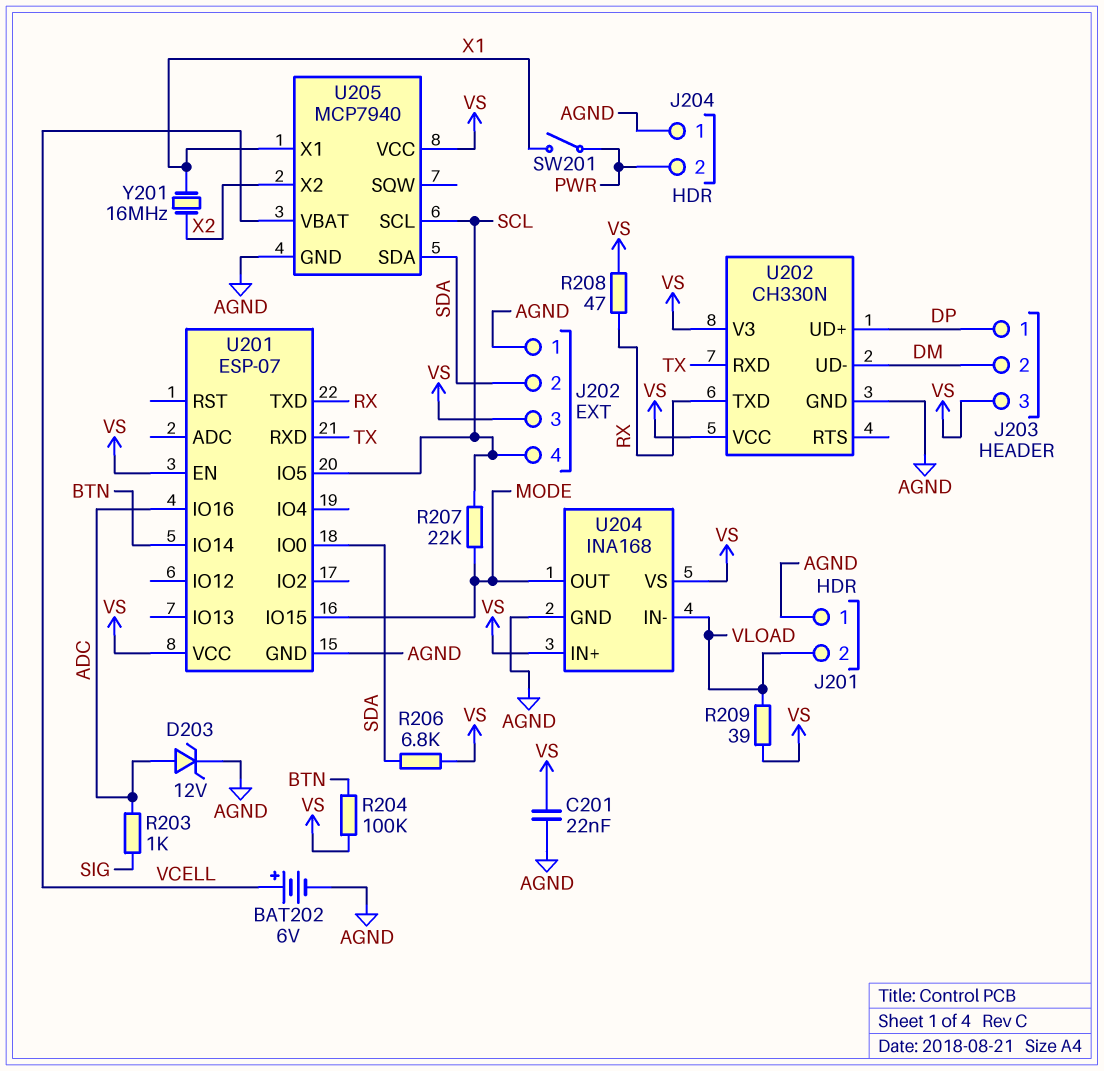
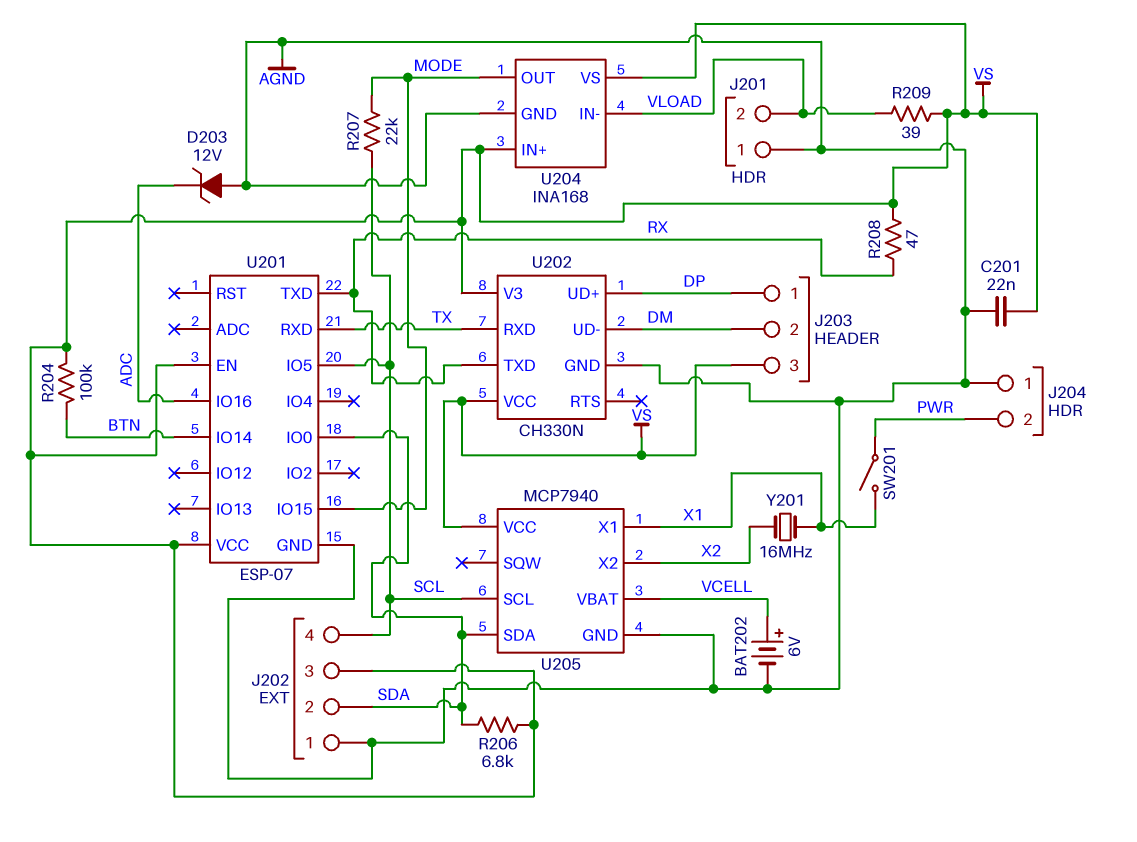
D203: zener 12V (A ADC, K AGND) -> zener 12V (A AGND, K ADC)
R203: 1k (ADC, SIG) -> none

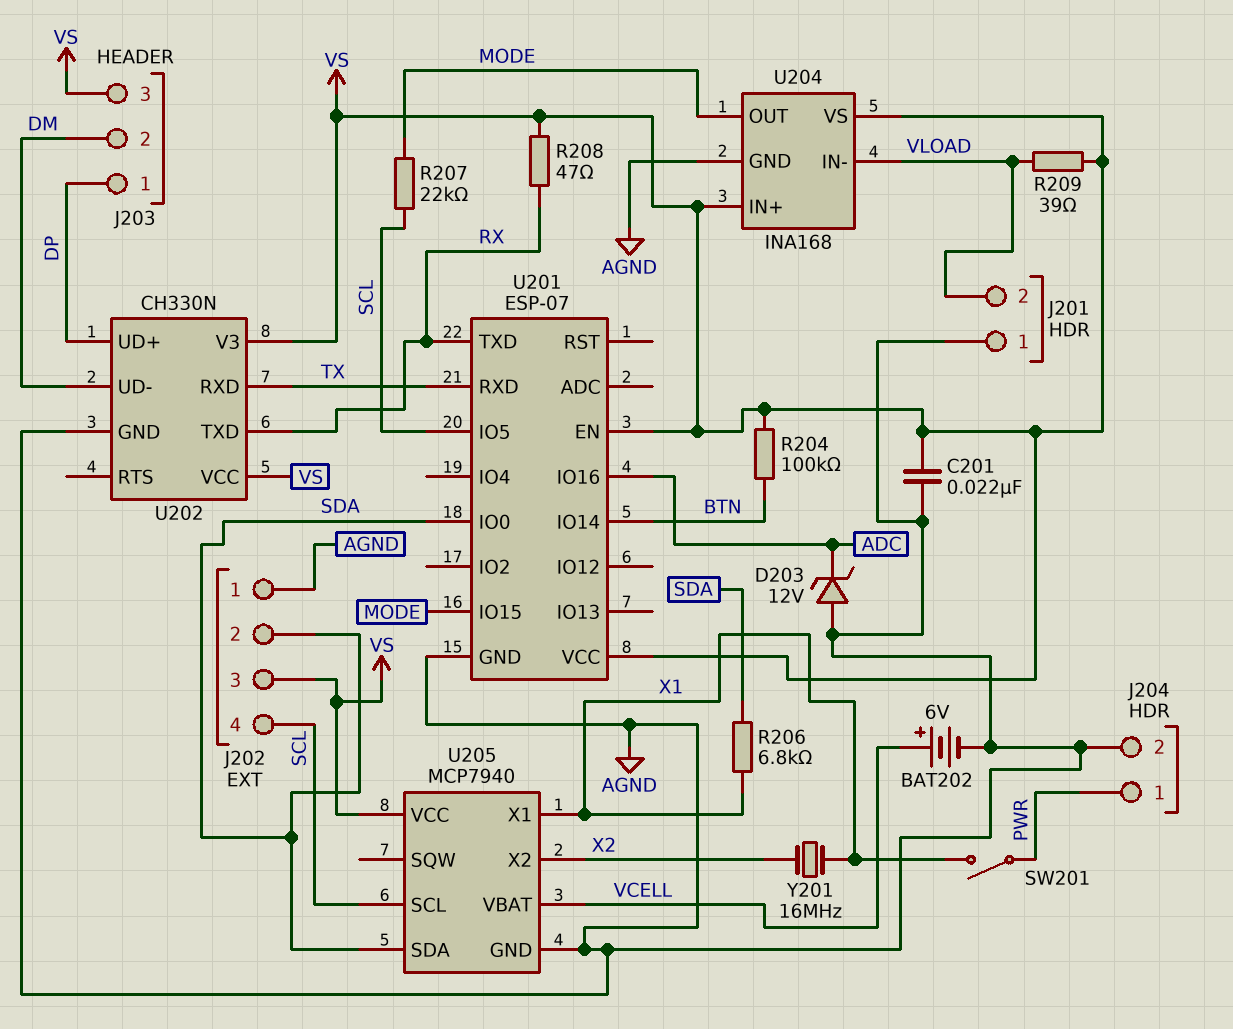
J204 pin 1: AGND -> PWR
J204 pin 2: PWR -> AGND
R206: 6.8k (SDA, VS) -> 6.8k (SDA, X1)

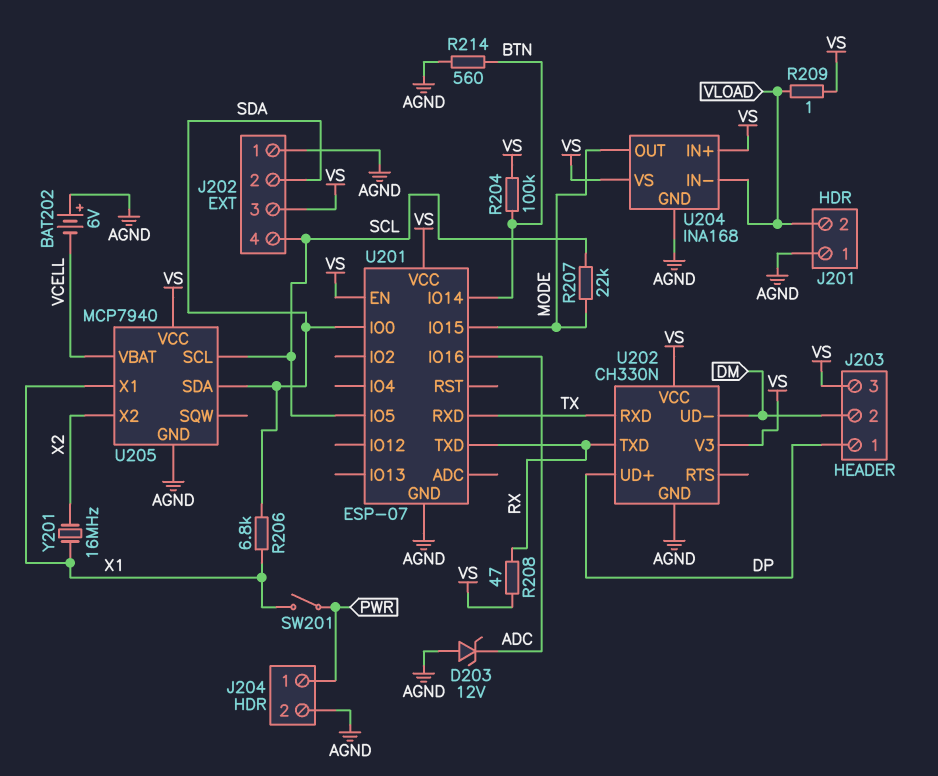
BAT202: 6V (plus VCELL, minus AGND) -> 6V (plus AGND, minus VCELL)
C201: 22nF (AGND, VS) -> none
R209: 39 (VLOAD, VS) -> 1 (VLOAD, VS)
R214: none -> 560 (AGND, BTN)

